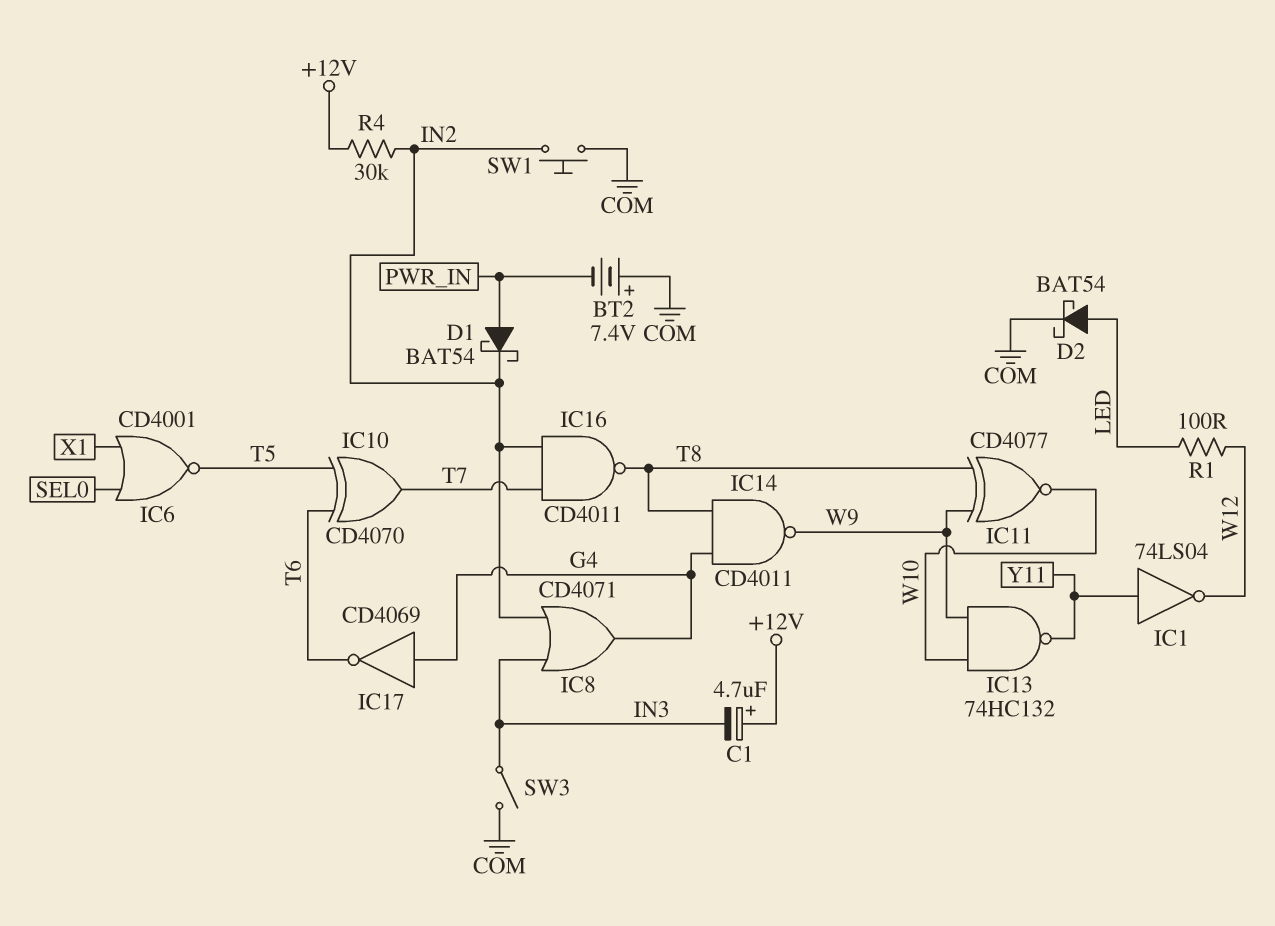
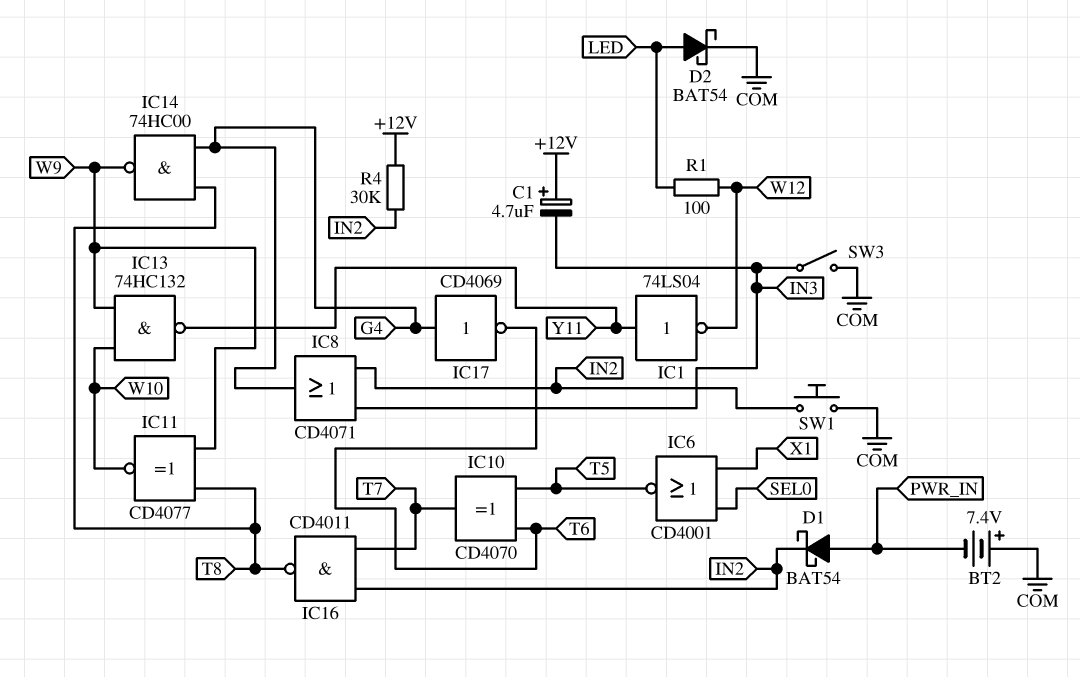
IC14: NAND CD4011 (in G4, in T8, out W9) -> NAND 74HC00 (in G4, in T8, out W9)

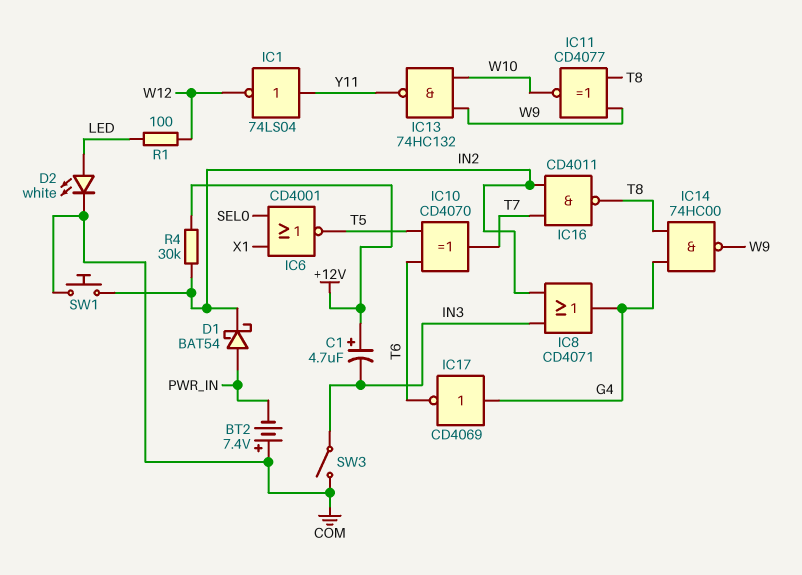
D2: schottky BAT54 (A LED, K COM) -> LED white (A LED, K COM)

